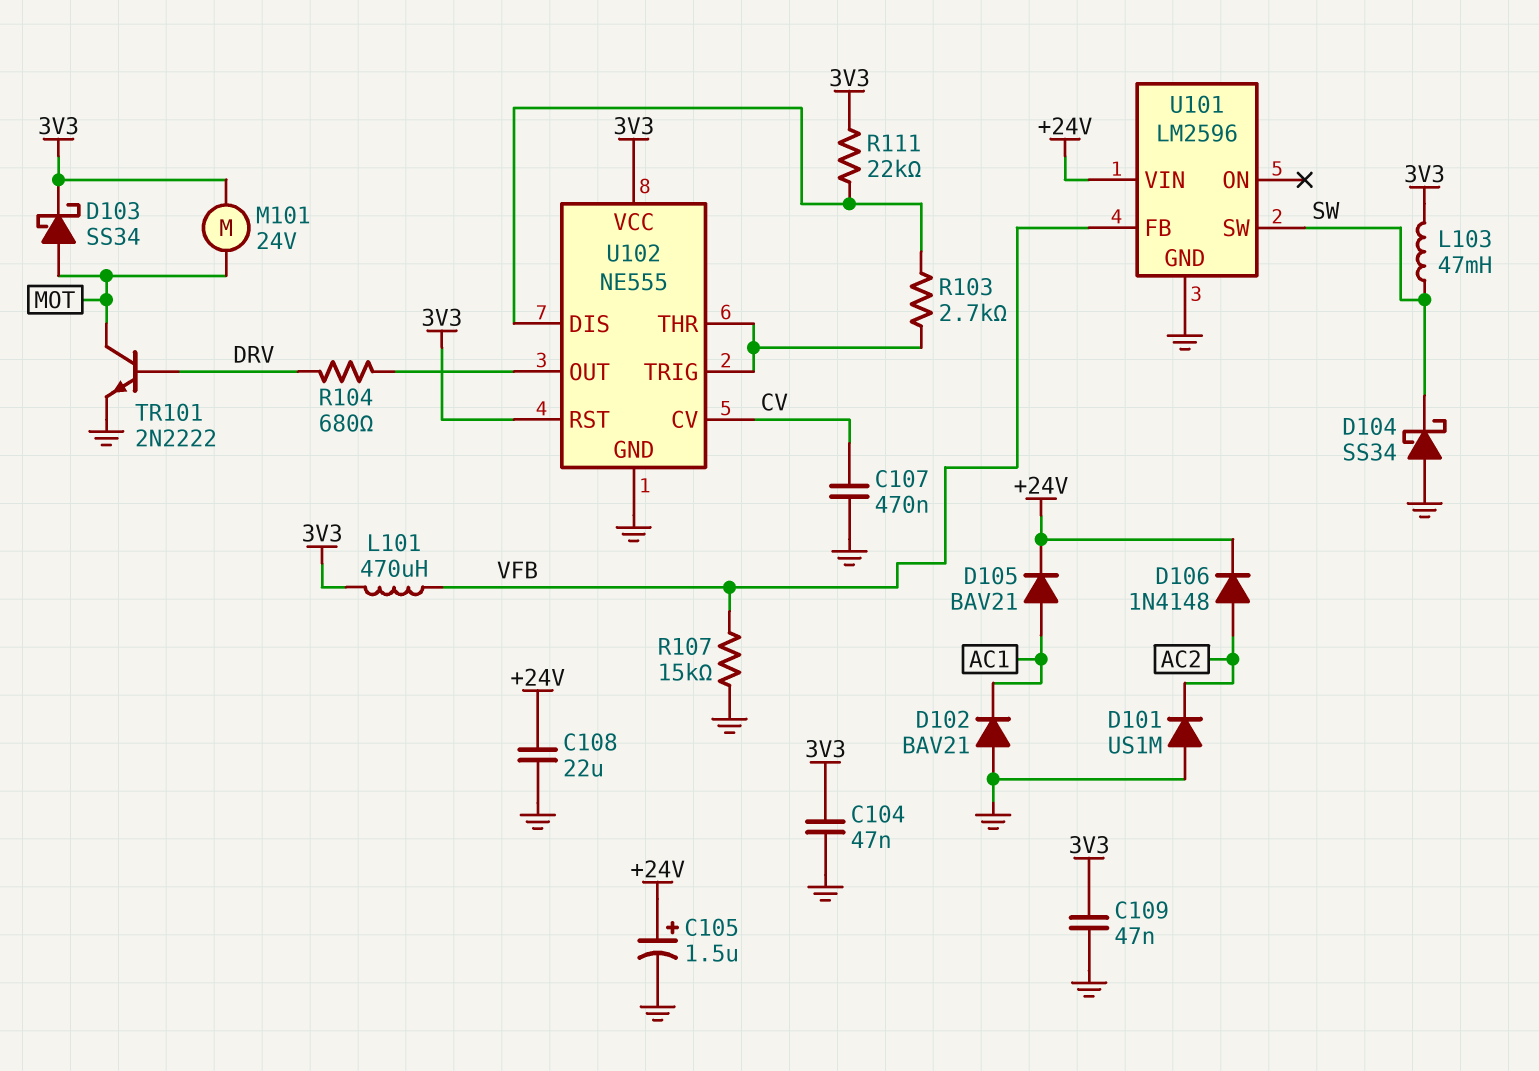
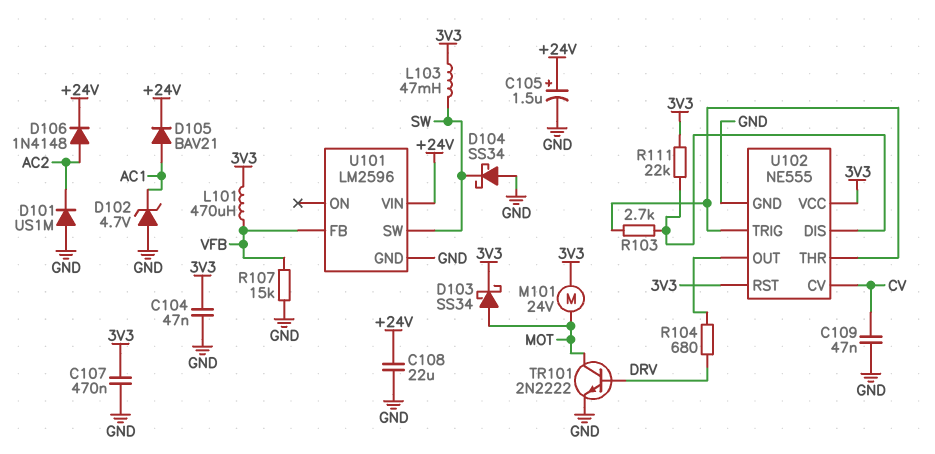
C107: 470nF (CV, GND) -> 470nF (3V3, GND)
C109: 47nF (3V3, GND) -> 47nF (CV, GND)
D102: diode BAV21 (A GND, K AC1) -> zener 4.7V (A GND, K AC1)

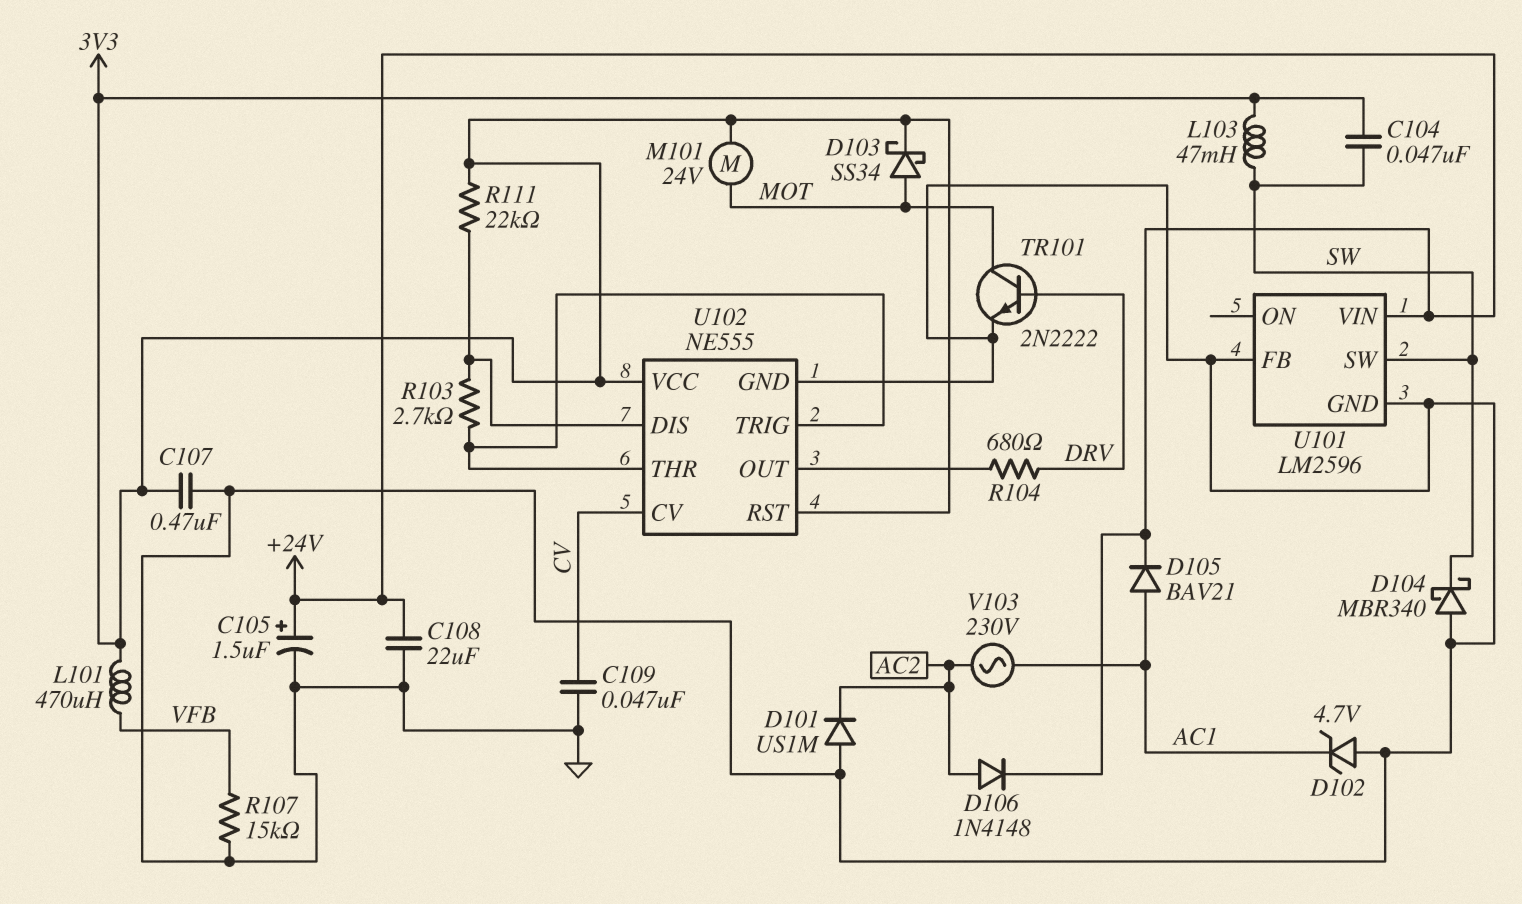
C104: 47nF (3V3, GND) -> 47nF (3V3, SW)
D104: schottky SS34 (A GND, K SW) -> schottky MBR340 (A GND, K SW)
U101 pin FB: VFB -> GND
V103: none -> AC 230V (AC1, AC2)

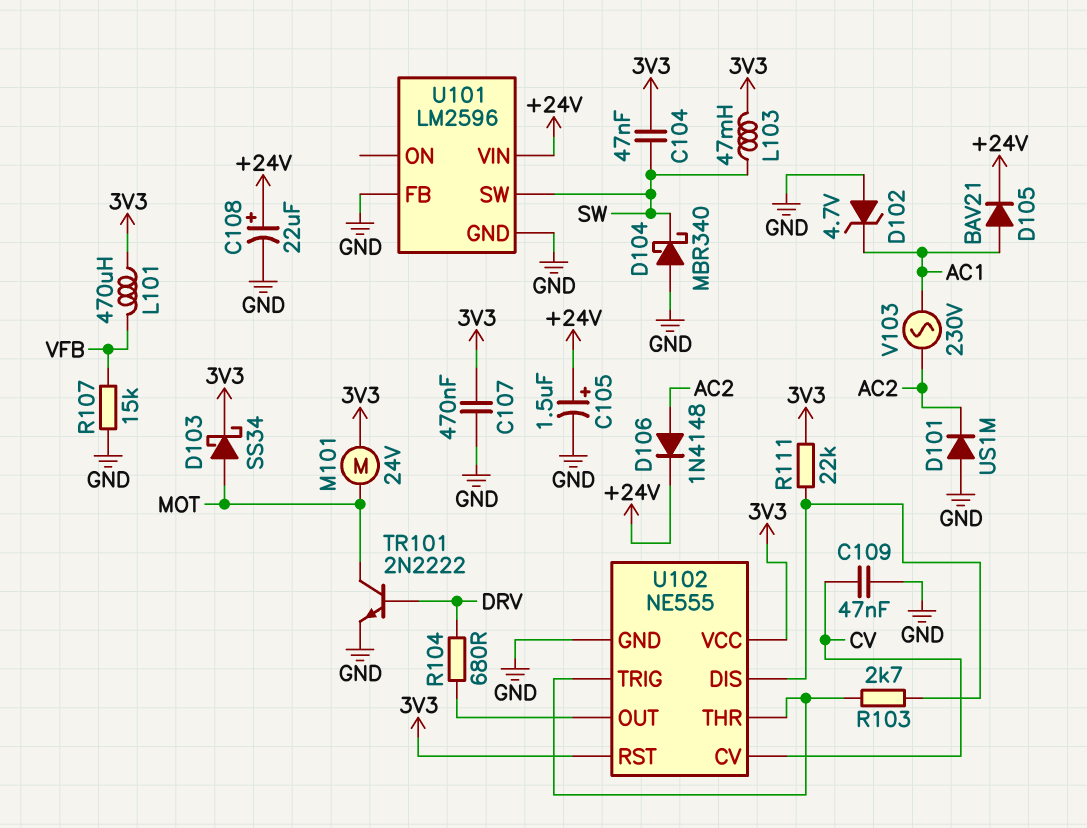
C108: 22uF (+24V, GND) -> 22uF (plus +24V, minus GND)

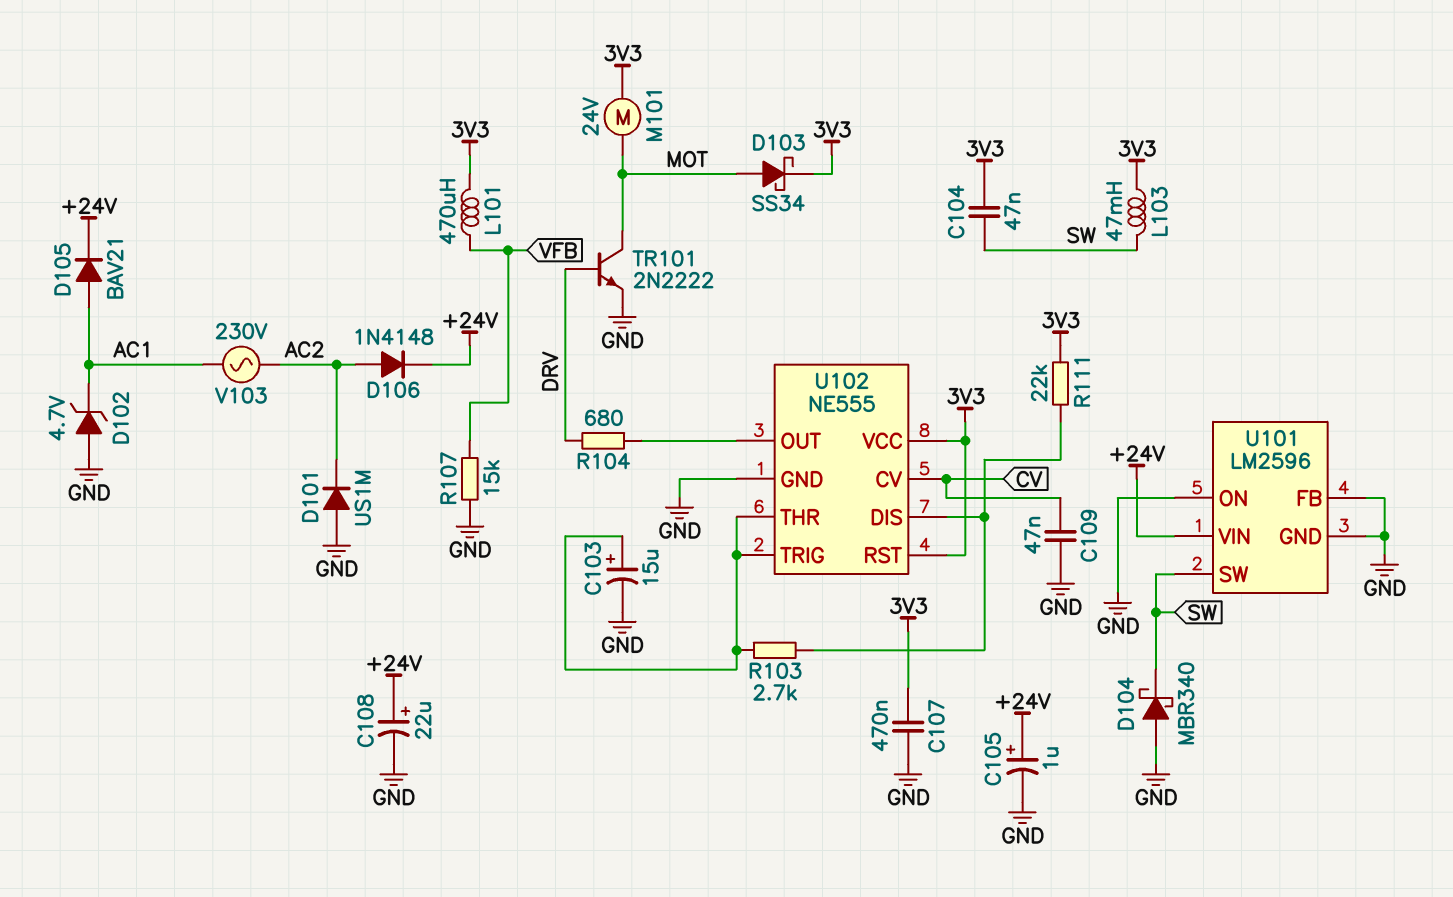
C103: none -> 15uF (plus U102/THR, minus GND)
C105: 1.5uF (plus +24V, minus GND) -> 1uF (plus +24V, minus GND)
U101 pin ON: none -> GND

